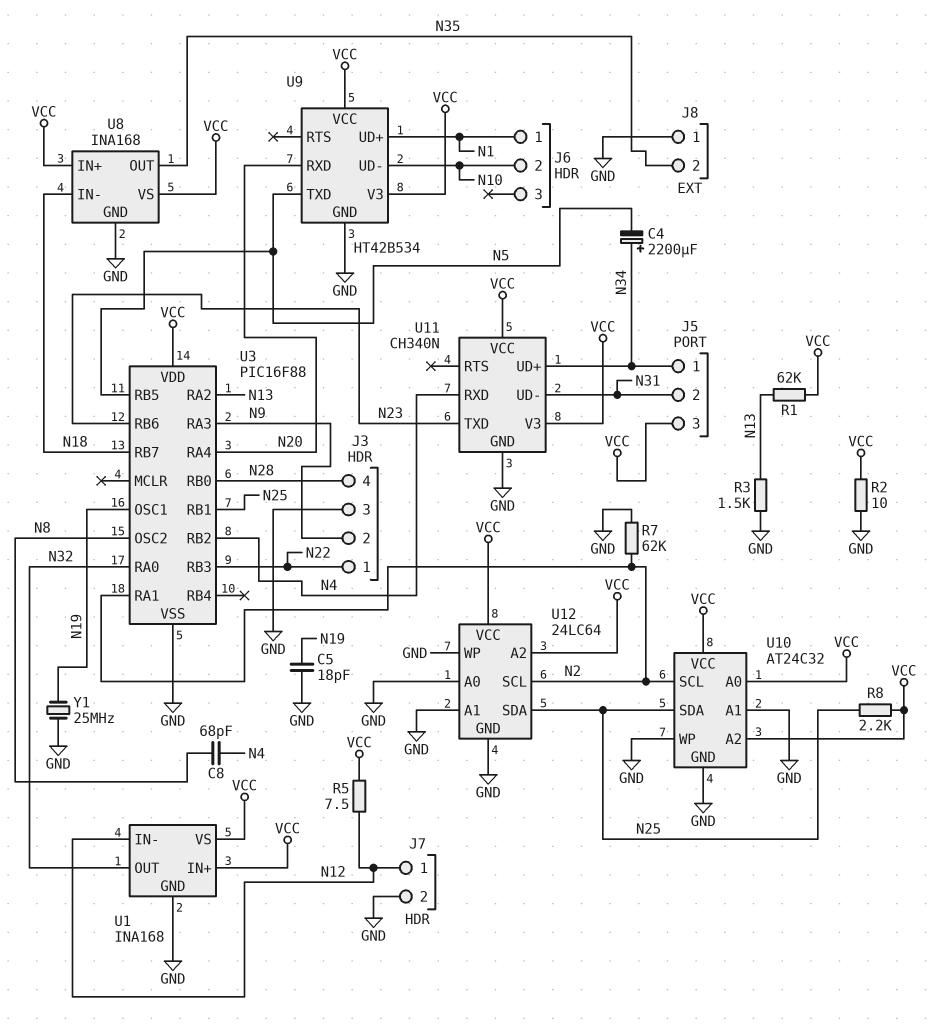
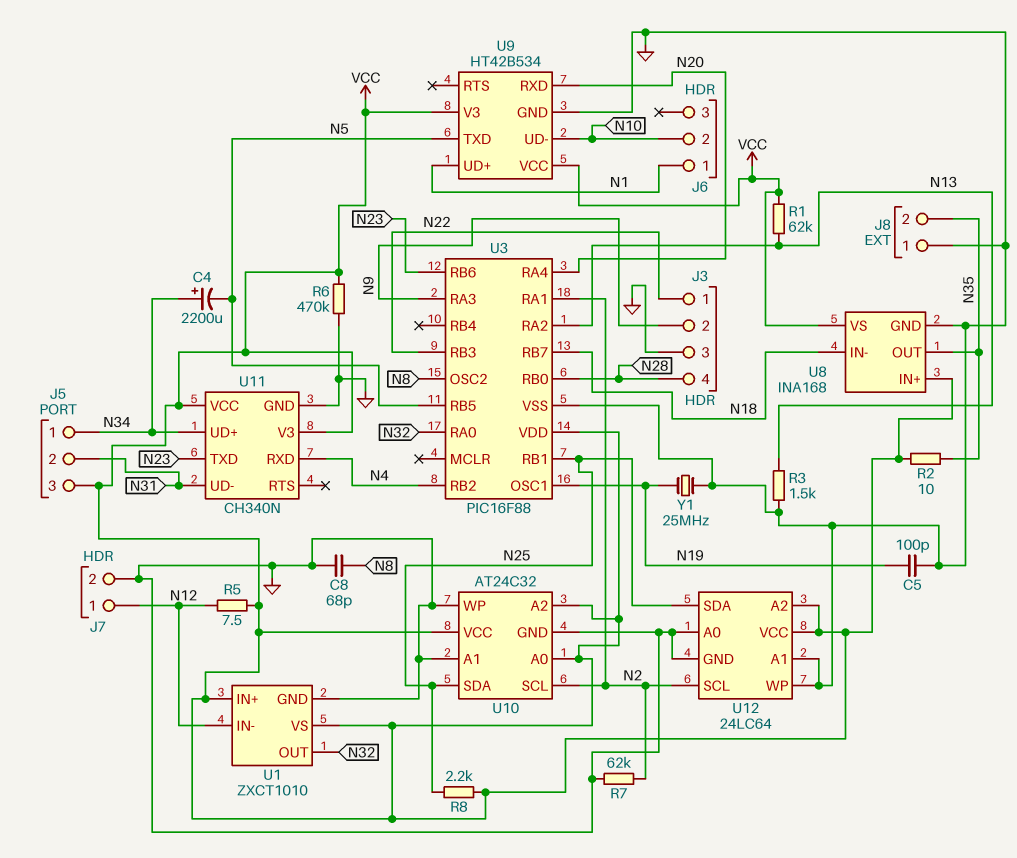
C5: 18pF (GND, N19) -> 100pF (GND, N19)
C8: 68pF (N4, N8) -> 68pF (GND, N8)
R2: 10 (GND, VCC) -> 10 (N35, VCC)
R6: none -> 470k (GND, VCC)
U1: INA168 -> ZXCT1010

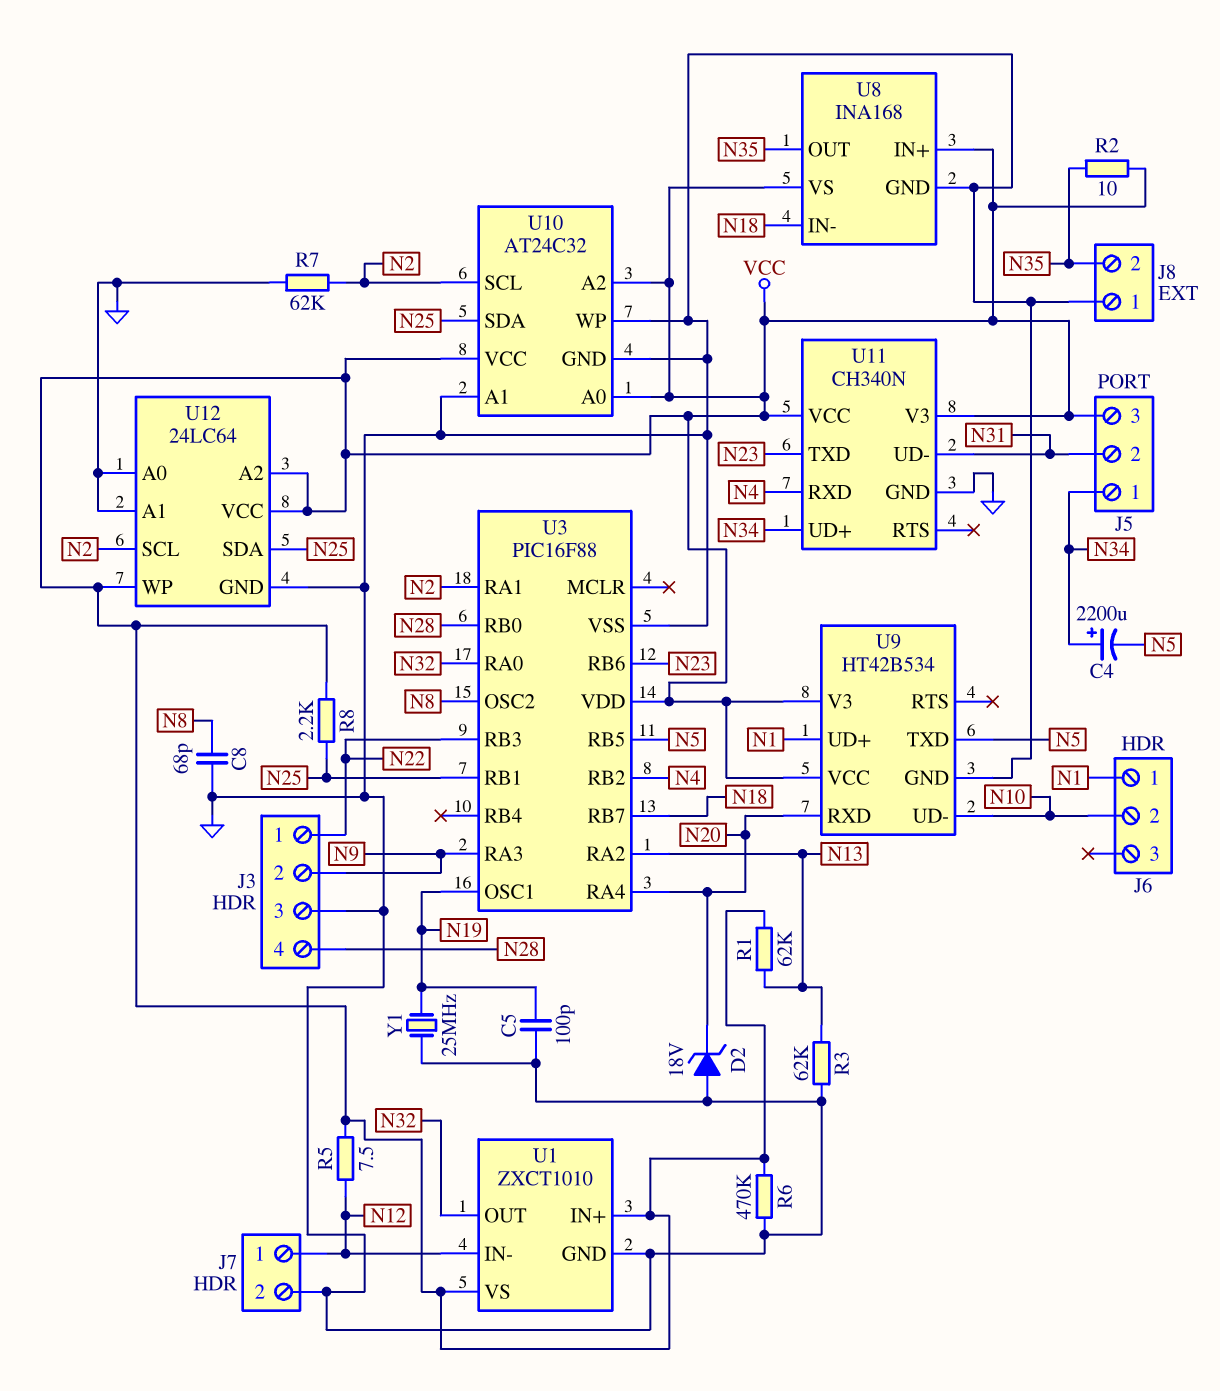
D2: none -> zener 18V (A GND, K N20)
R3: 1.5k (GND, N13) -> 62k (GND, N13)
U12 pin WP: GND -> VCC

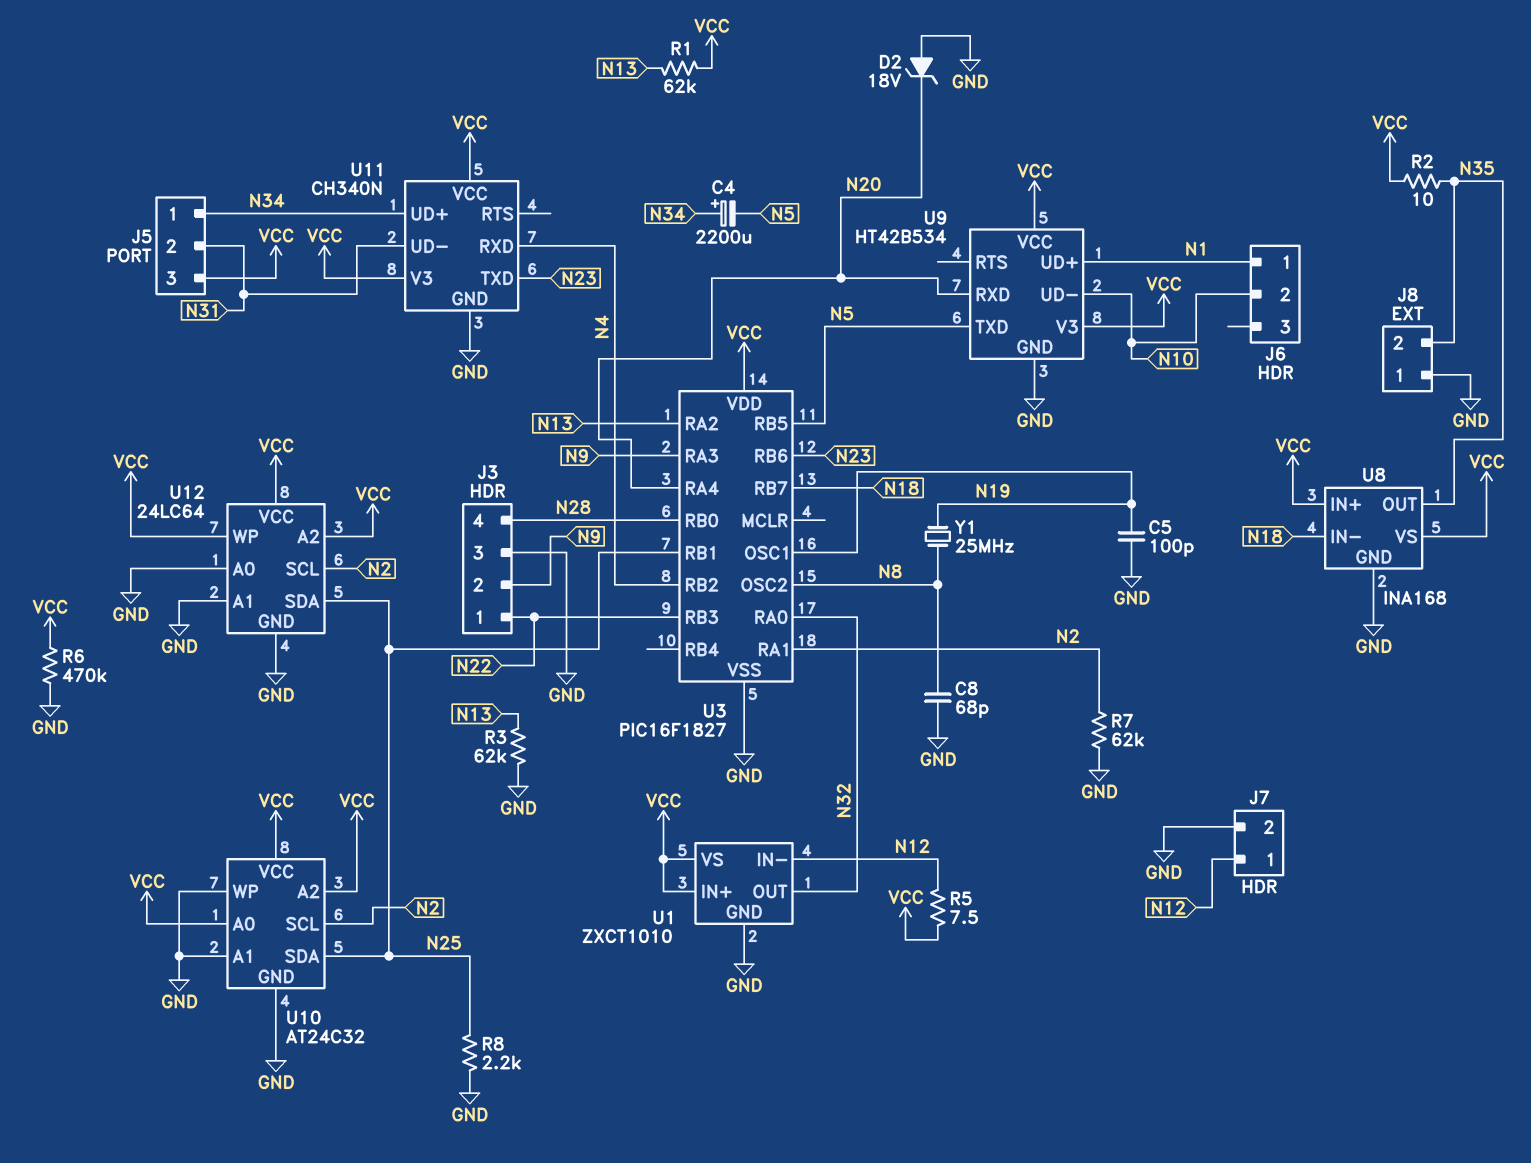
R8: 2.2k (N25, VCC) -> 2.2k (GND, N25)
U3: PIC16F88 -> PIC16F1827
Y1: 25MHz (GND, N19) -> 25MHz (N8, N19)

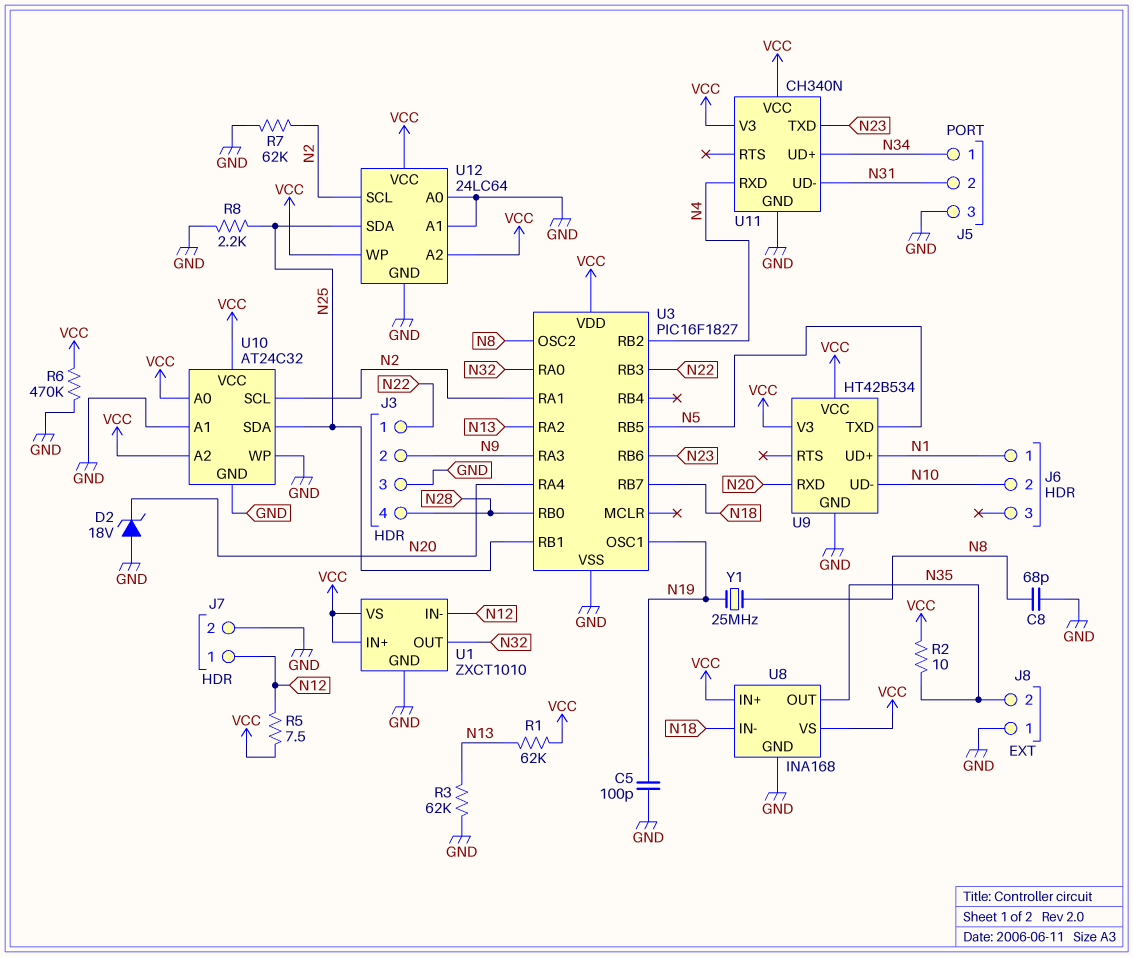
C4: 2200uF (plus N34, minus N5) -> none
J5 pin 3: VCC -> GND

